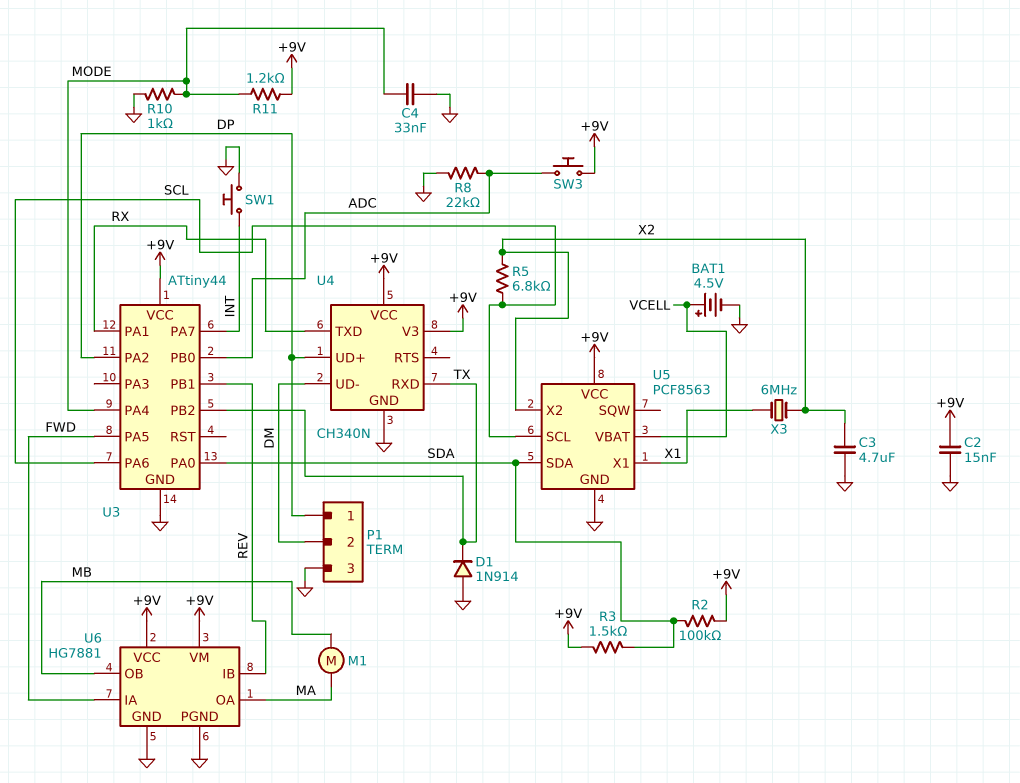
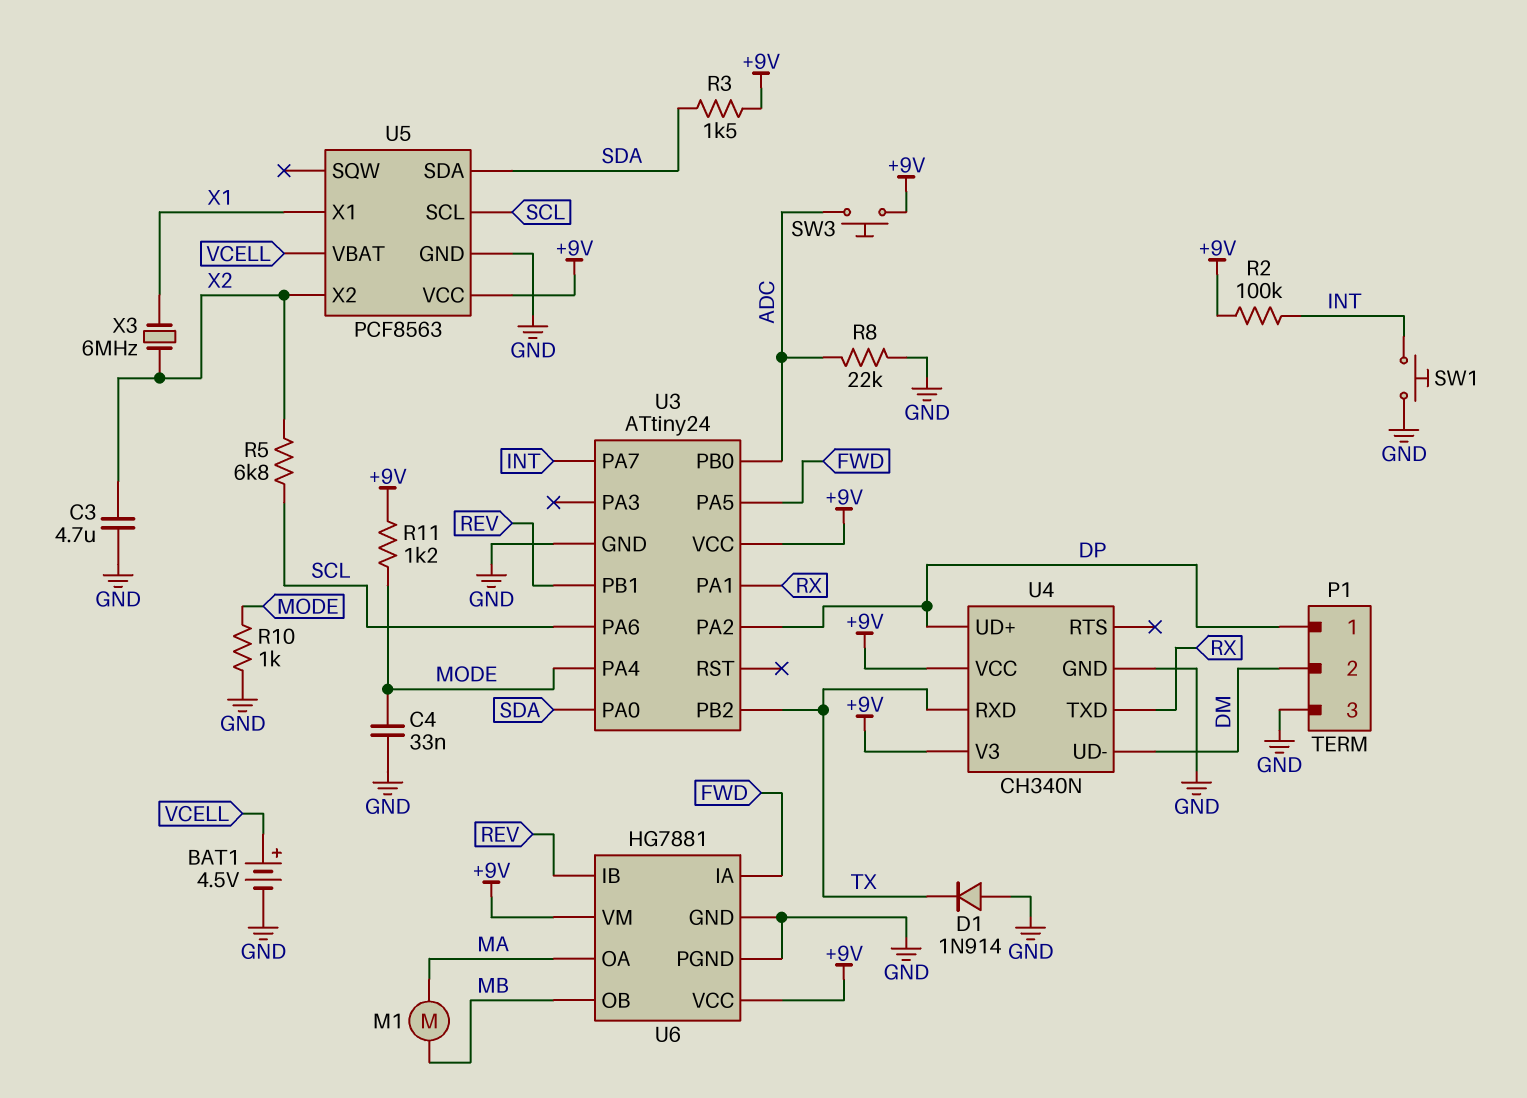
C2: 15nF (+9V, GND) -> none
R2: 100k (+9V, SDA) -> 100k (+9V, INT)
U3: ATtiny44 -> ATtiny24

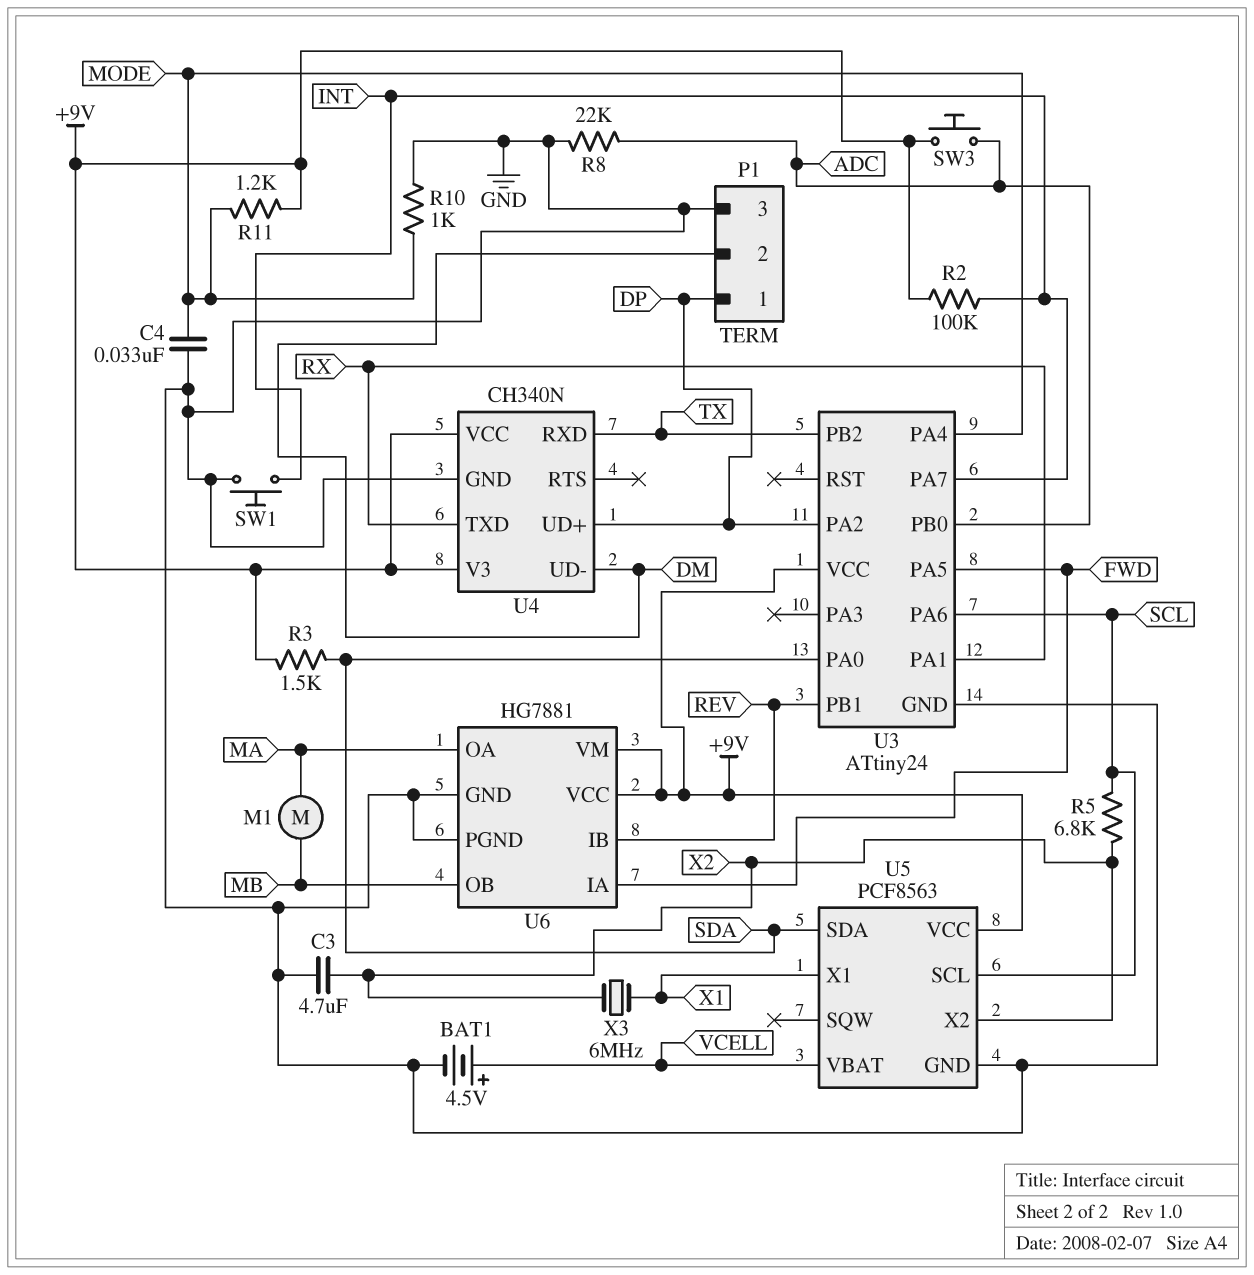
D1: diode 1N914 (A GND, K TX) -> none

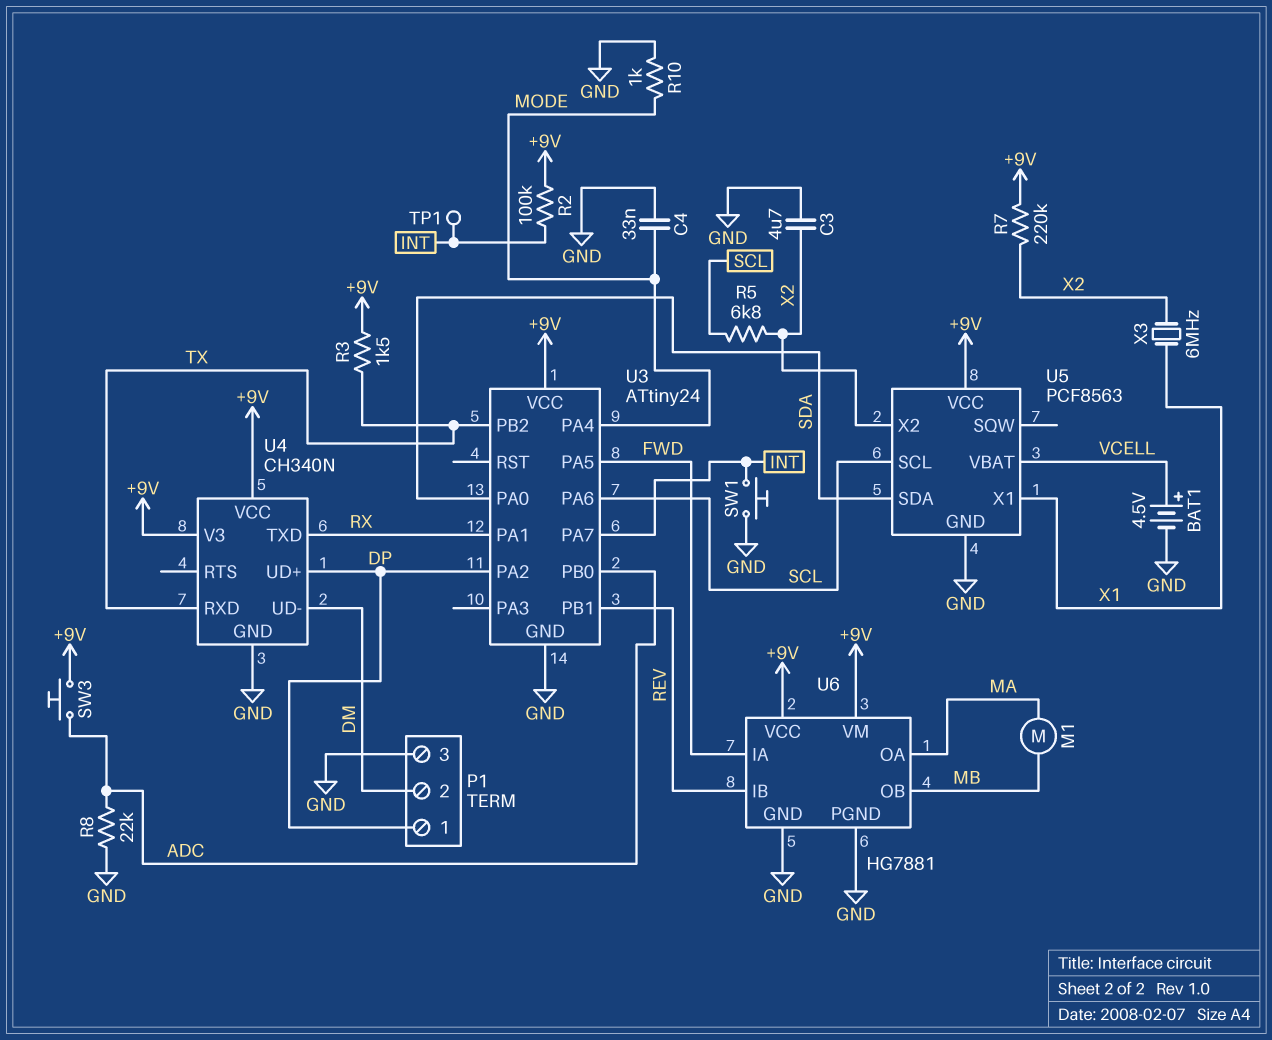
R3: 1.5k (+9V, SDA) -> 1.5k (+9V, TX)
R7: none -> 220k (+9V, X2)
R11: 1.2k (+9V, MODE) -> none
TP1: none -> test point (INT)

